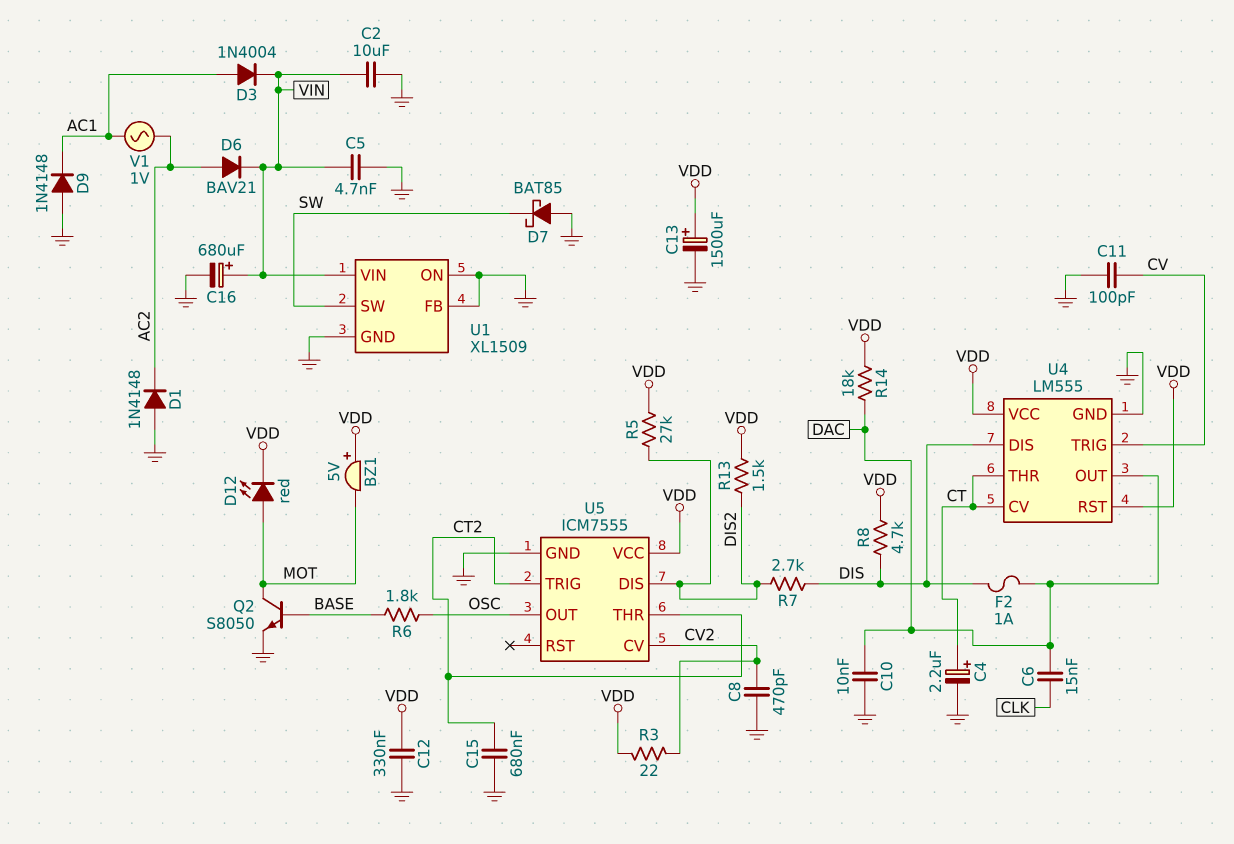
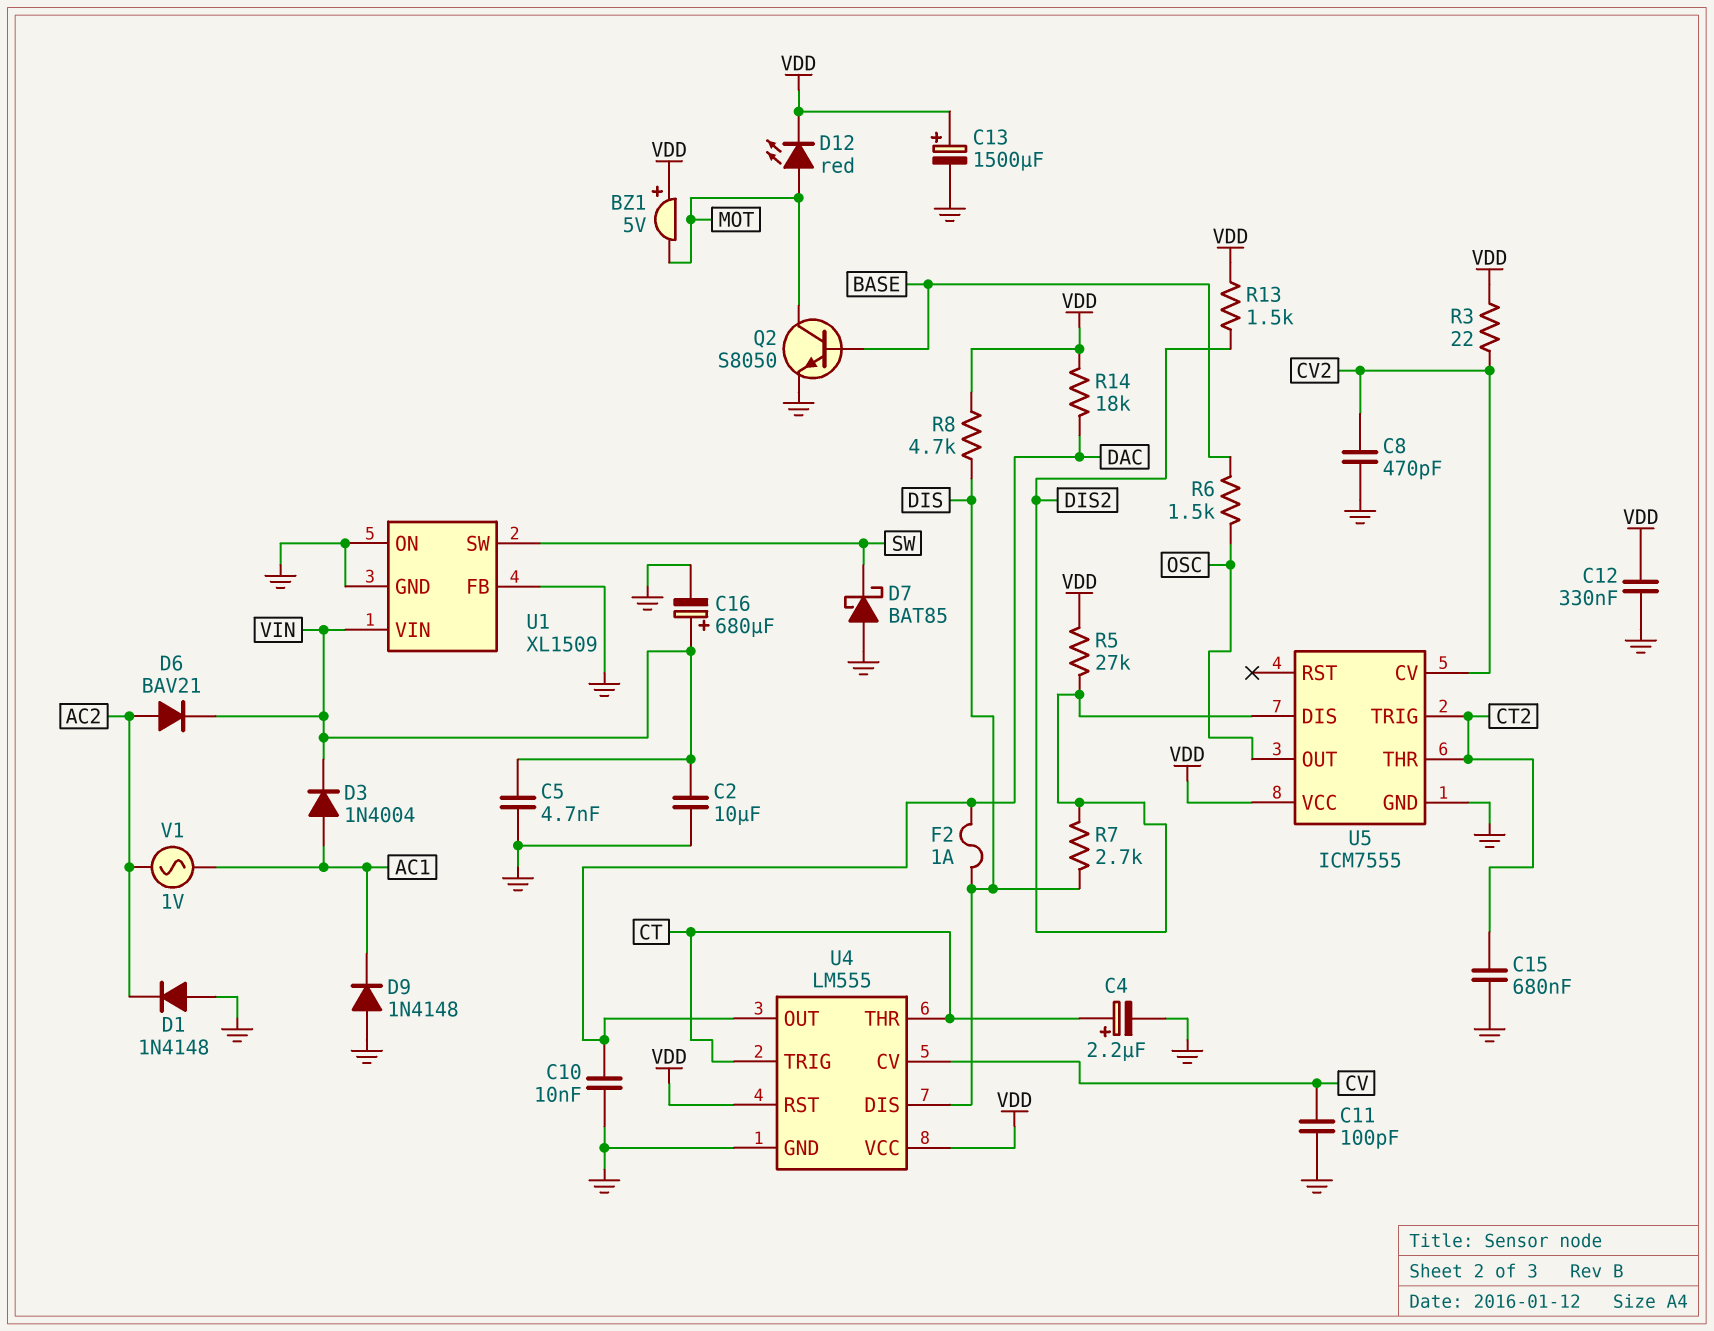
C6: 15nF (CLK, DAC) -> none
R6: 1.8k (BASE, OSC) -> 1.5k (BASE, OSC)
U4 pin CV: CT -> CV
U4 pin TRIG: CV -> CT

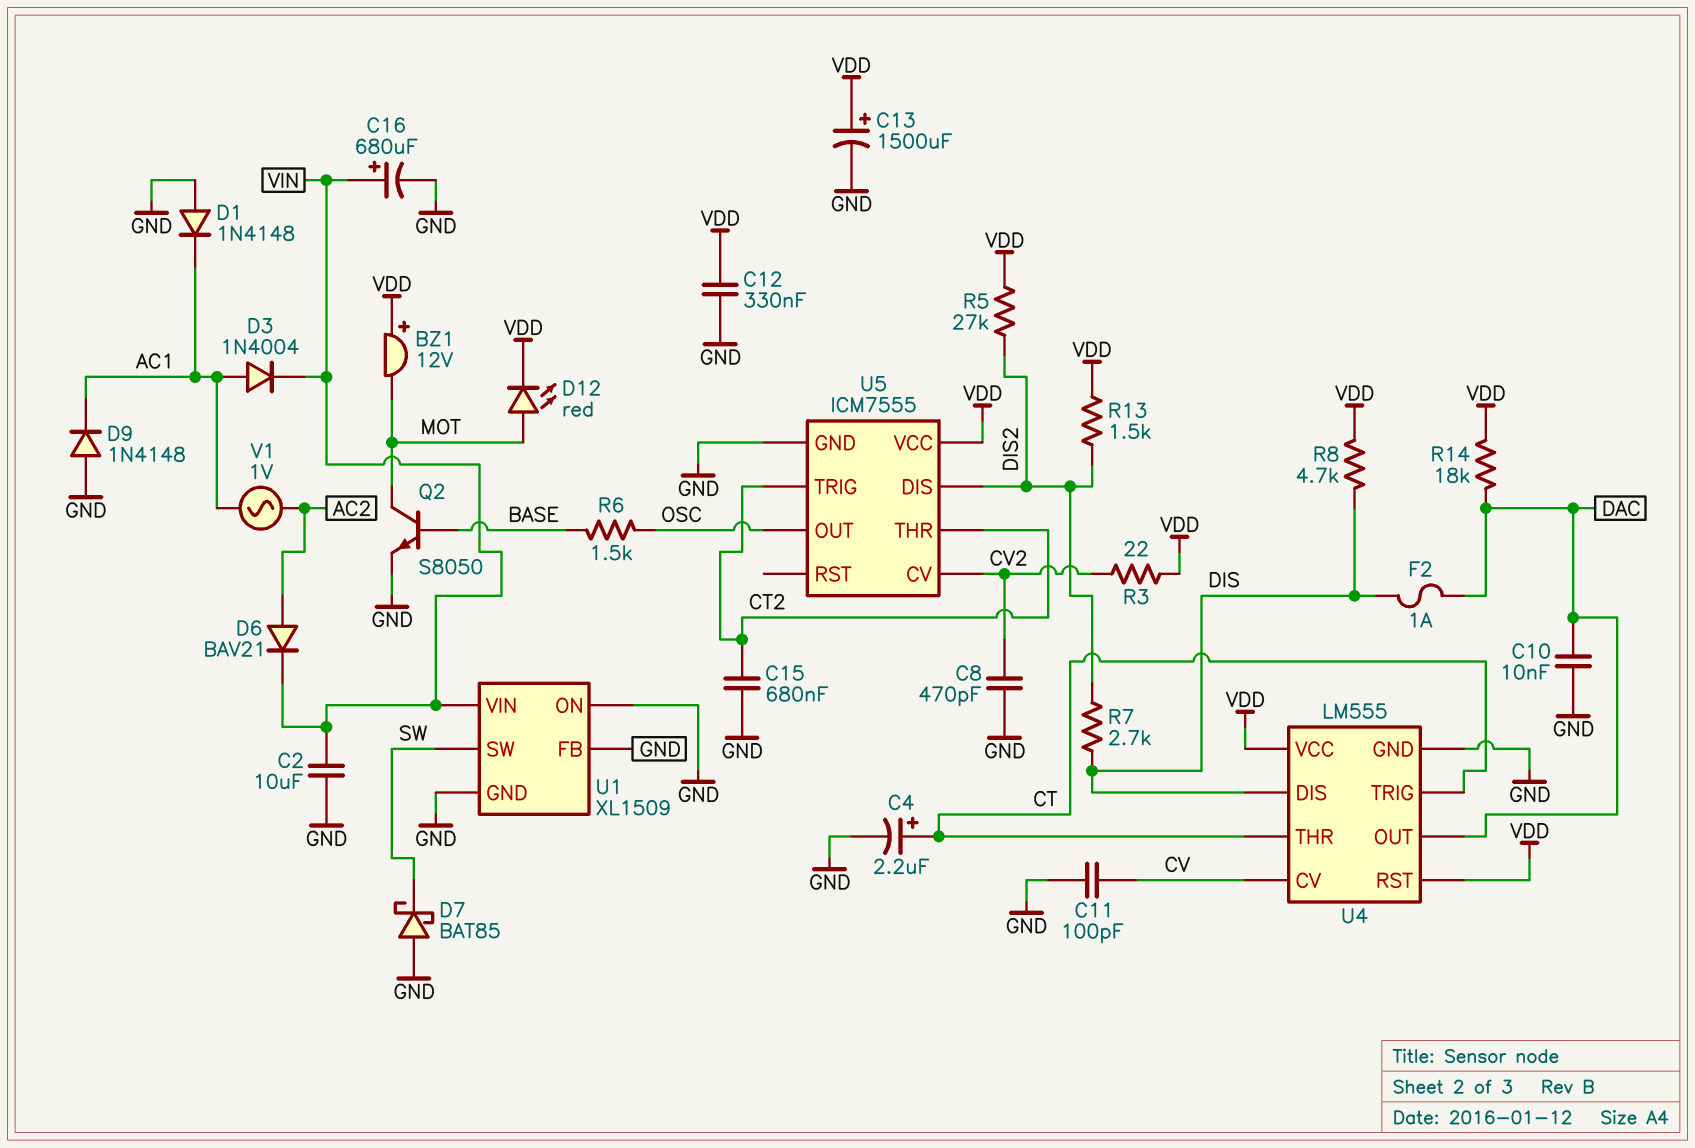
BZ1: buzzer 5V (plus VDD, minus MOT) -> buzzer 12V (plus VDD, minus MOT)
C5: 4.7nF (GND, VIN) -> none
D1: diode 1N4148 (A GND, K AC2) -> diode 1N4148 (A GND, K AC1)

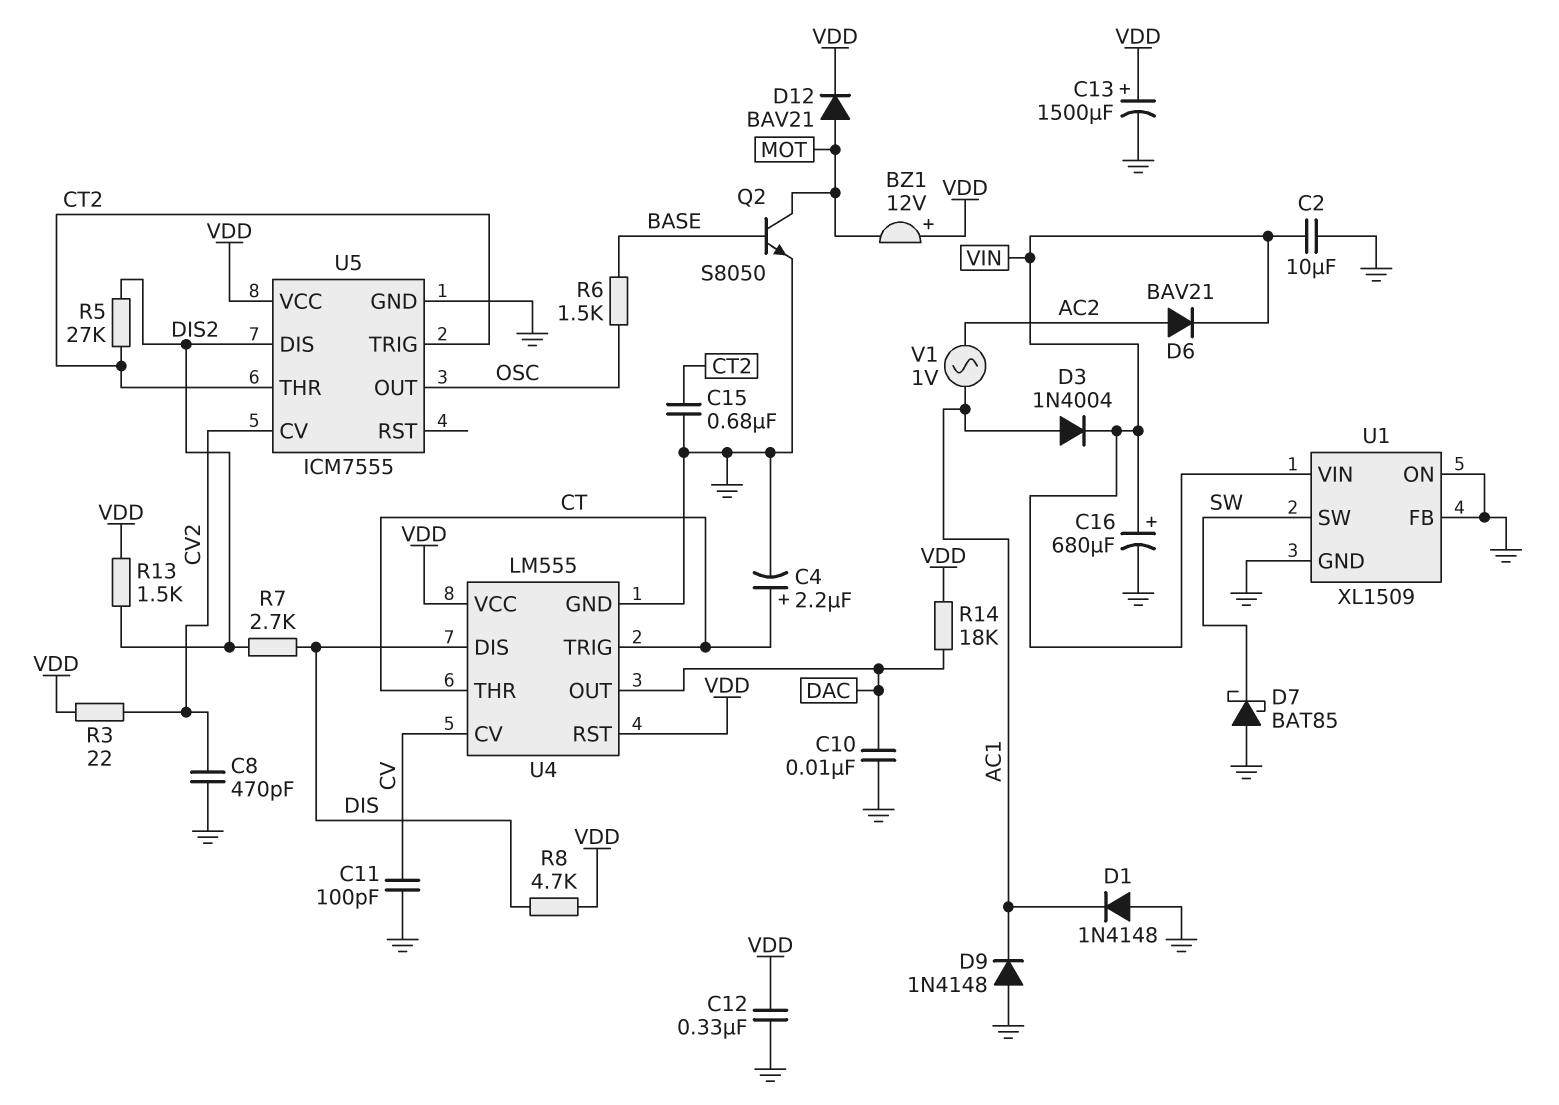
D12: LED red (A MOT, K VDD) -> diode BAV21 (A MOT, K VDD)
F2: 1A (DAC, DIS) -> none
R5: 27k (DIS2, VDD) -> 27k (CT2, DIS2)

